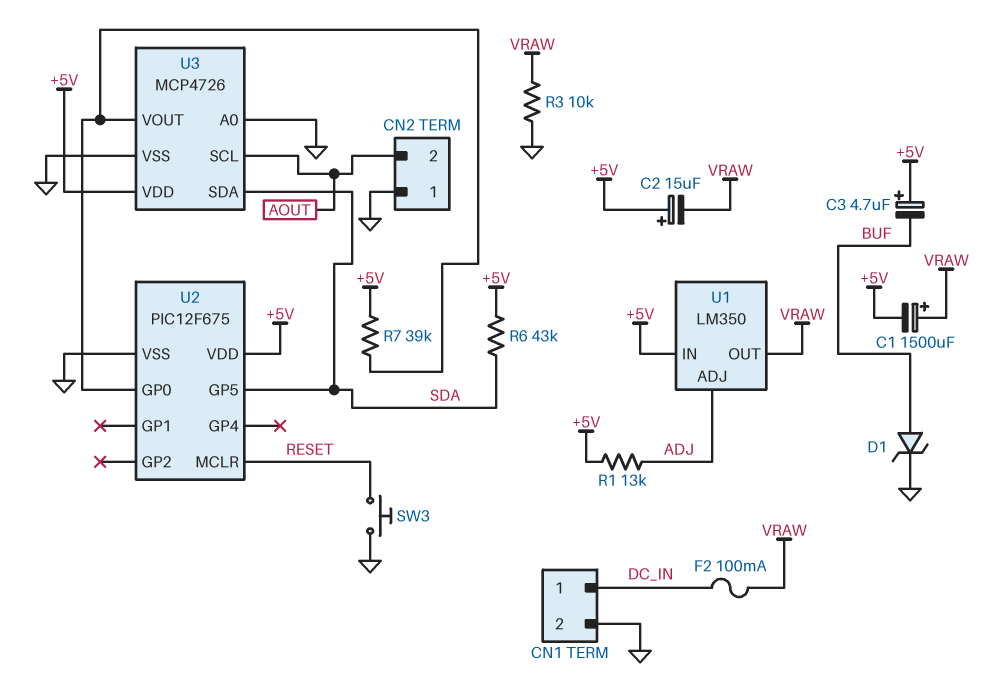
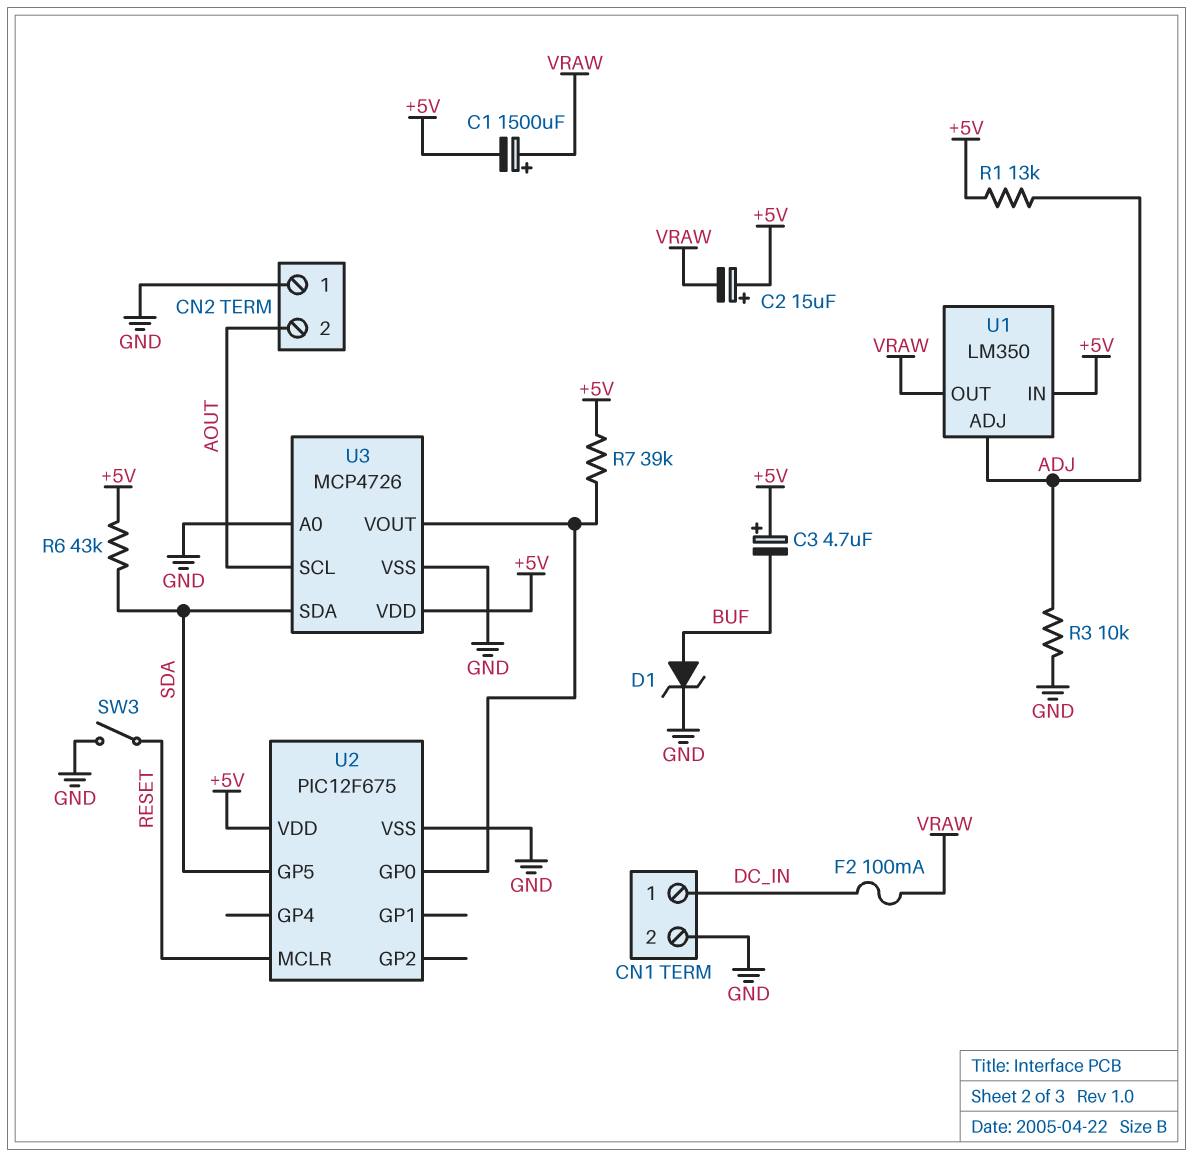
R3: 10k (GND, VRAW) -> 10k (ADJ, GND)
SW3: button (GND, RESET) -> switch (GND, RESET)

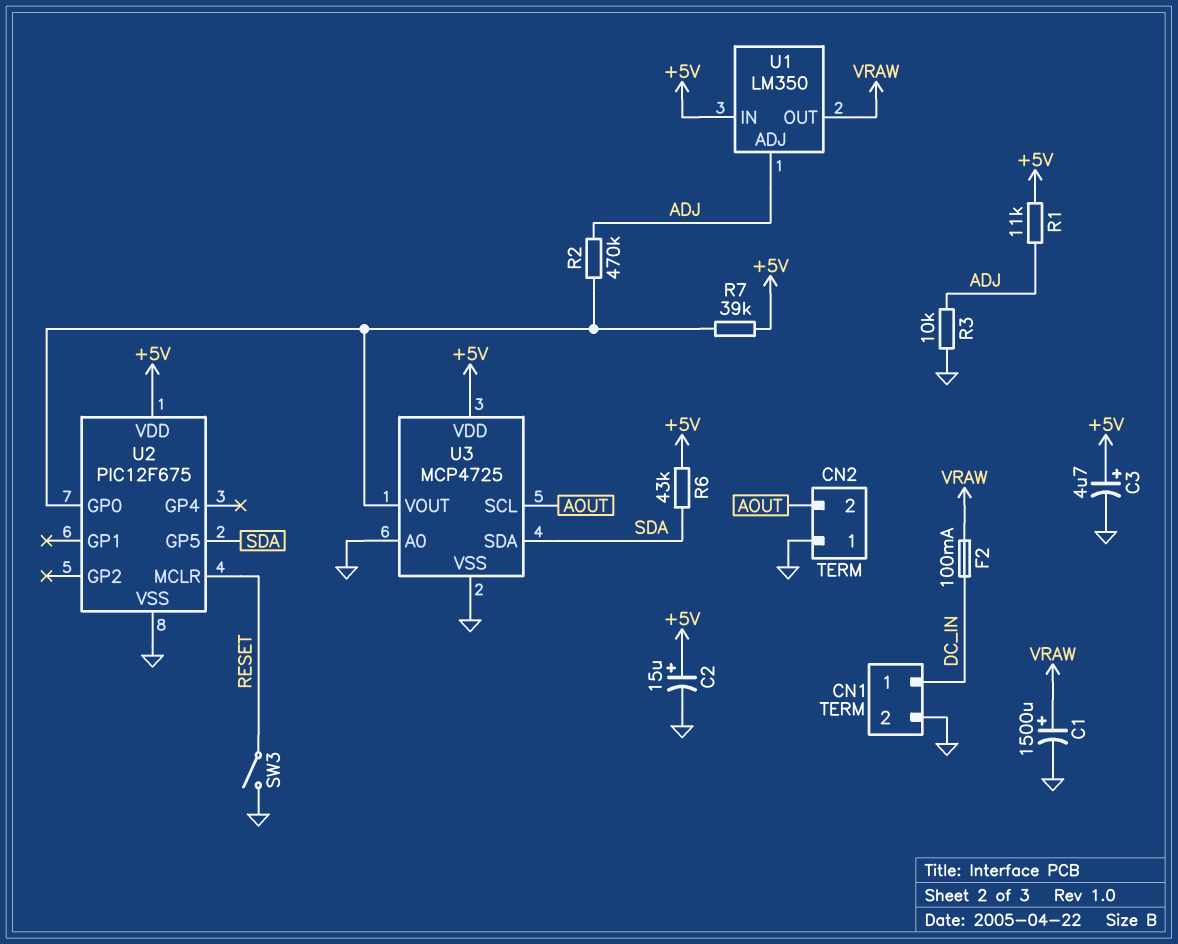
C1: 1500uF (plus VRAW, minus +5V) -> 1500uF (plus VRAW, minus GND)
C2: 15uF (plus +5V, minus VRAW) -> 15uF (plus +5V, minus GND)
C3: 4.7uF (plus +5V, minus BUF) -> 4.7uF (plus +5V, minus GND)
D1: zener (A BUF, K GND) -> none
R1: 13k (+5V, ADJ) -> 11k (+5V, ADJ)
R2: none -> 470k (ADJ, U2/GP0)
U3: MCP4726 -> MCP4725

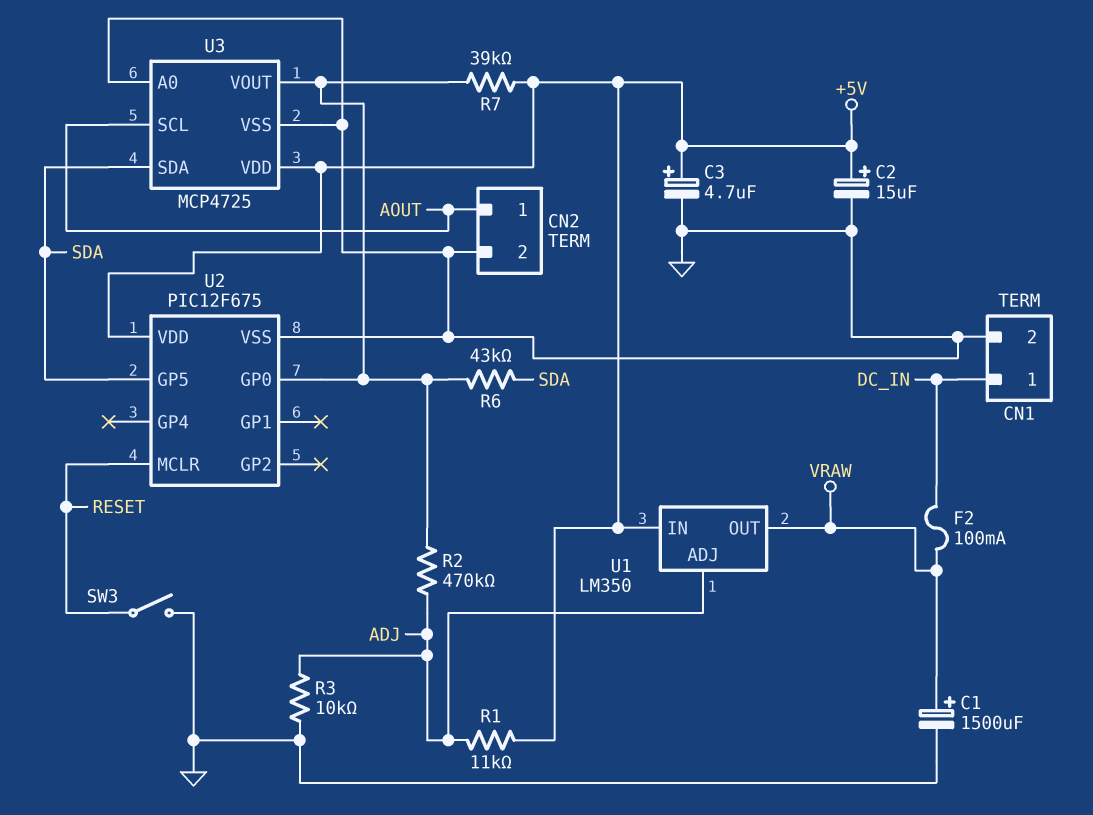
CN2 pin 1: GND -> AOUT
CN2 pin 2: AOUT -> GND
R6: 43k (+5V, SDA) -> 43k (SDA, U2/GP0)

